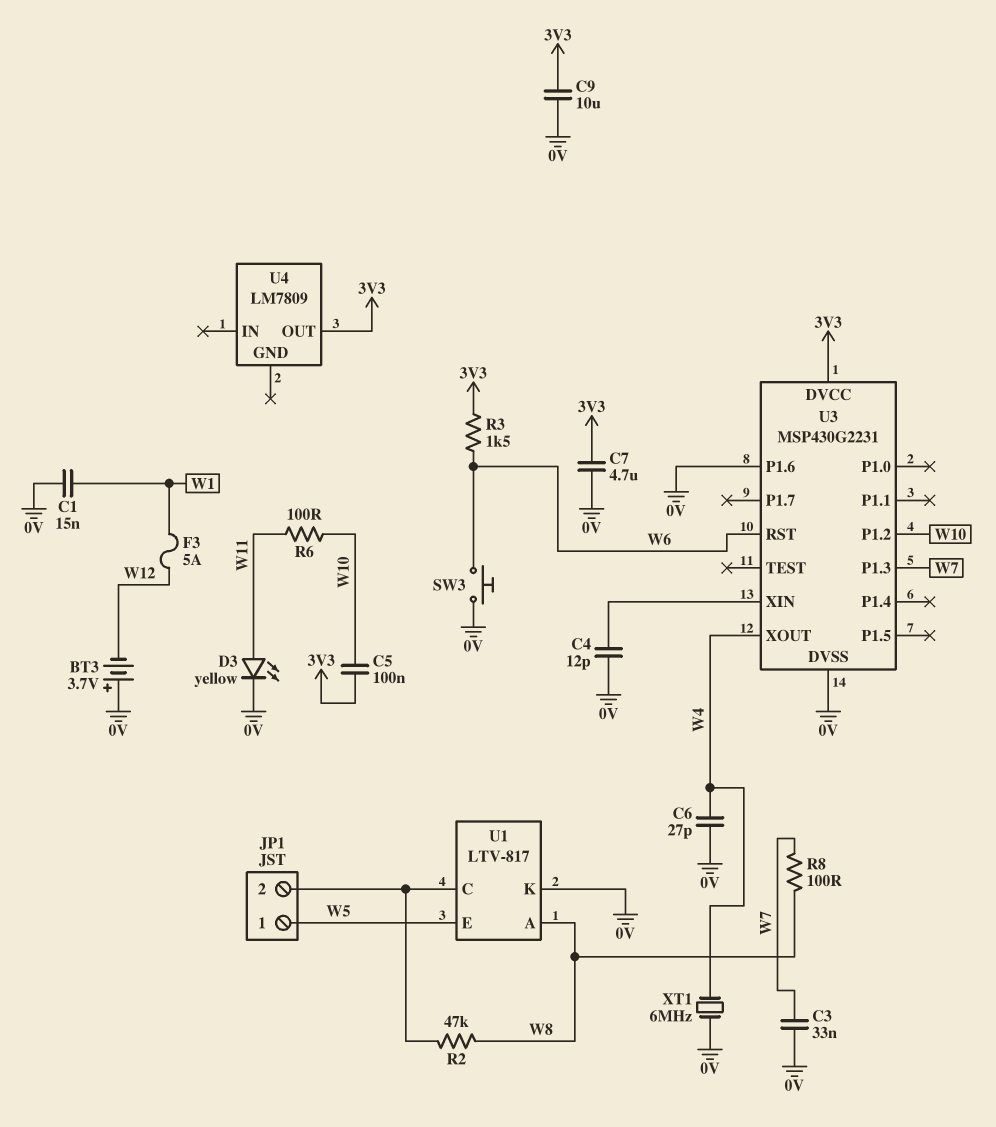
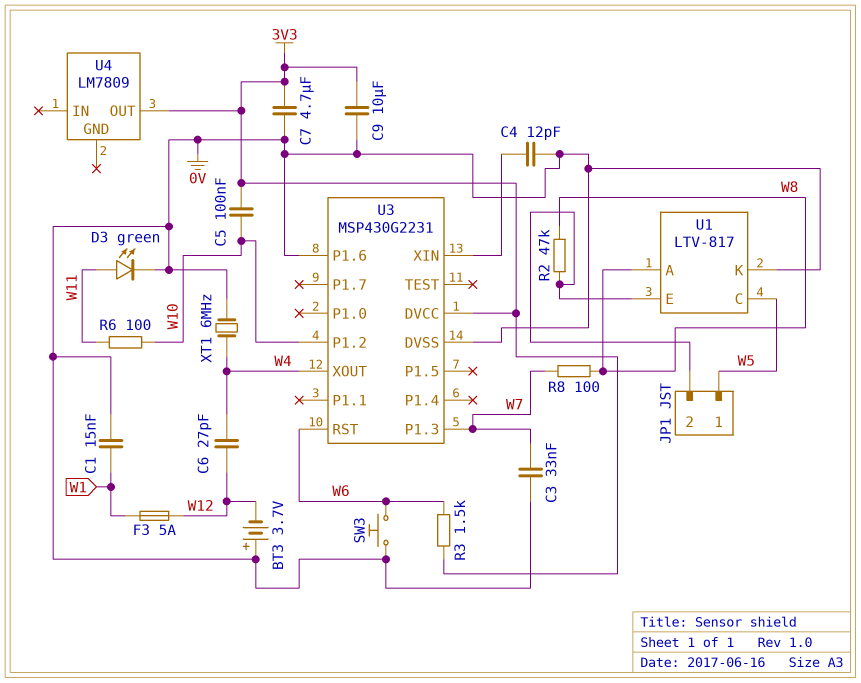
C6: 27pF (0V, W4) -> 27pF (W4, W12)
D3: LED yellow (A W11, K 0V) -> LED green (A W11, K 0V)
U1 pin C: JP1/2 -> W5
U1 pin E: W5 -> JP1/2

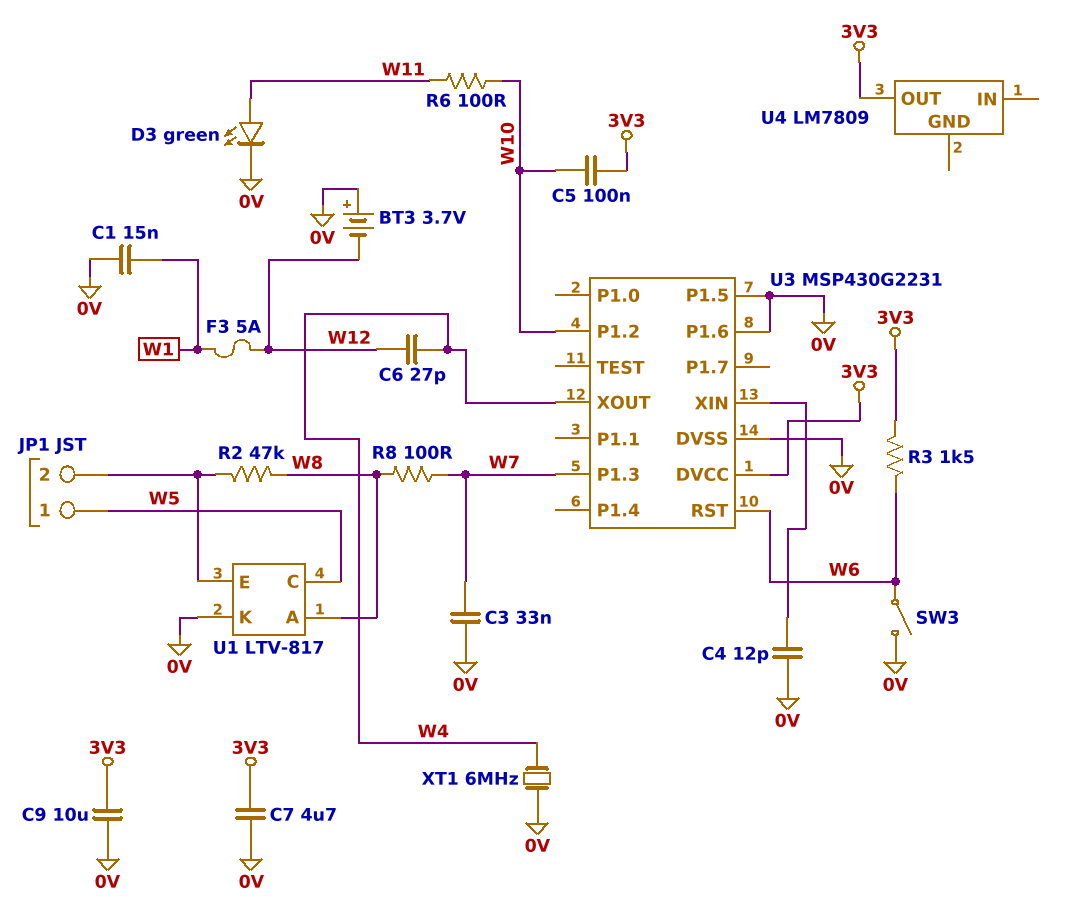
SW3: button (0V, W6) -> switch (0V, W6)
U3 pin P1.5: none -> 0V

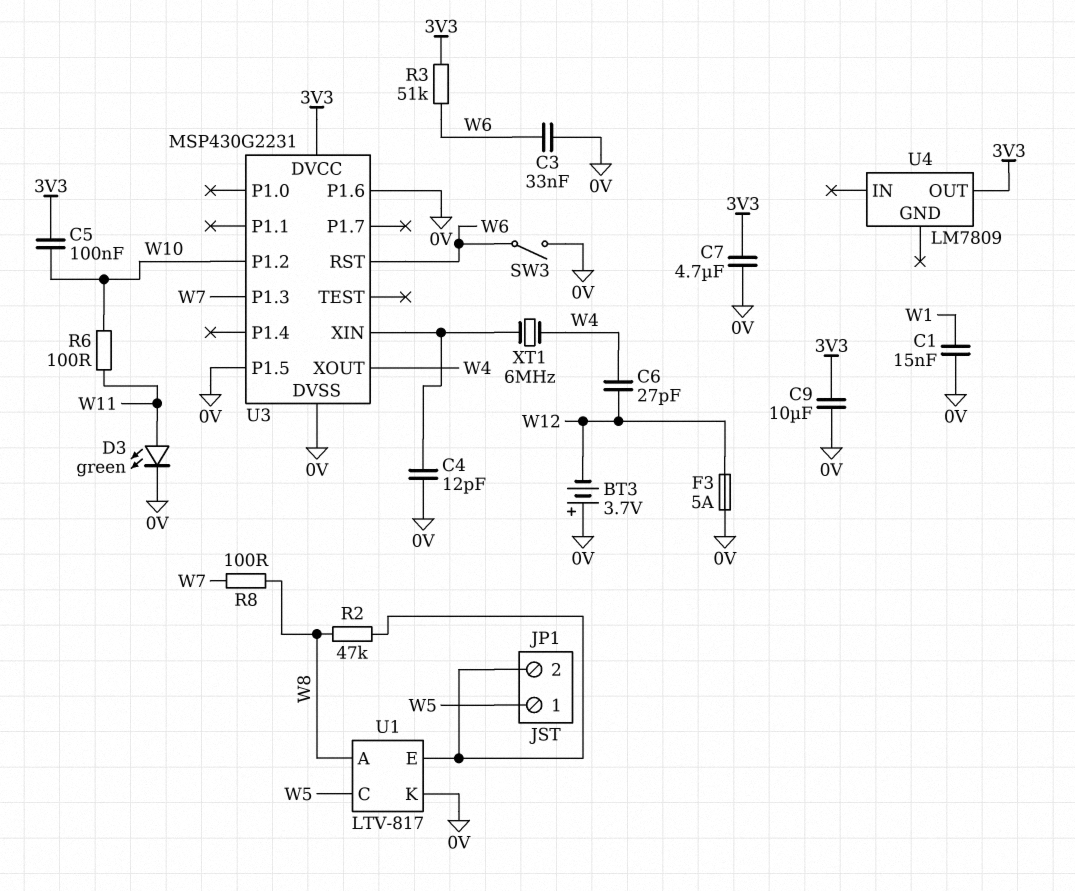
C3: 33nF (0V, W7) -> 33nF (0V, W6)
F3: 5A (W1, W12) -> 5A (0V, W12)
R3: 1.5k (3V3, W6) -> 51k (3V3, W6)
XT1: 6MHz (0V, W4) -> 6MHz (U3/XIN, W4)

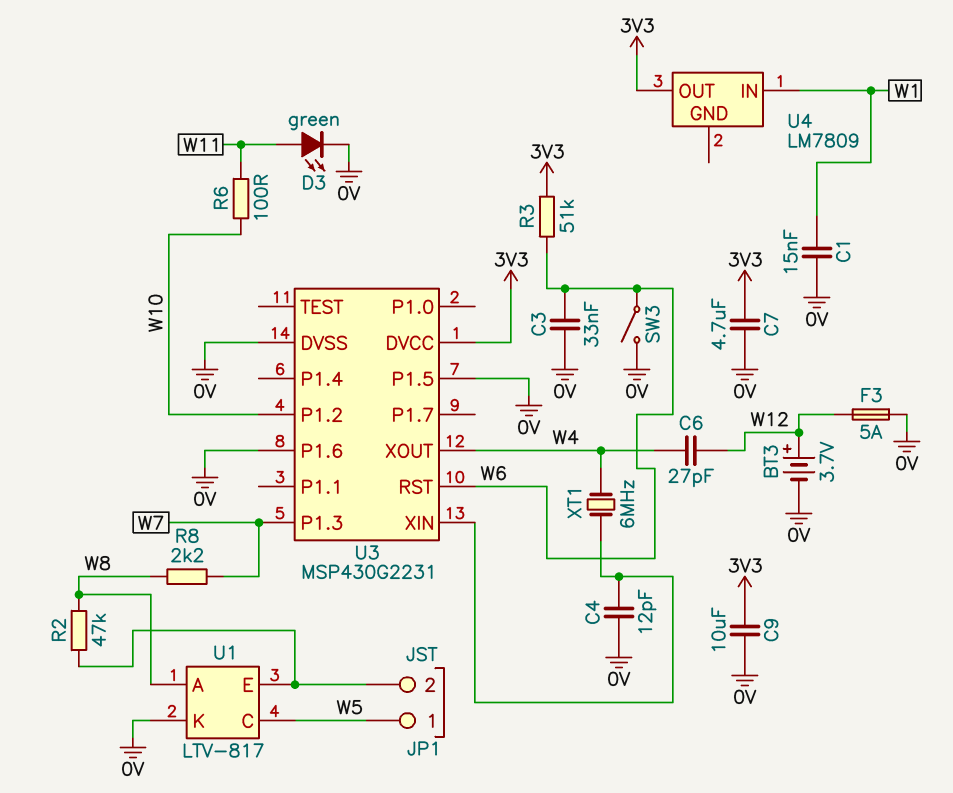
BT3: 3.7V (plus 0V, minus W12) -> 3.7V (plus W12, minus 0V)
C5: 100nF (3V3, W10) -> none
R8: 100 (W7, W8) -> 2.2k (W7, W8)
U4 pin IN: none -> W1

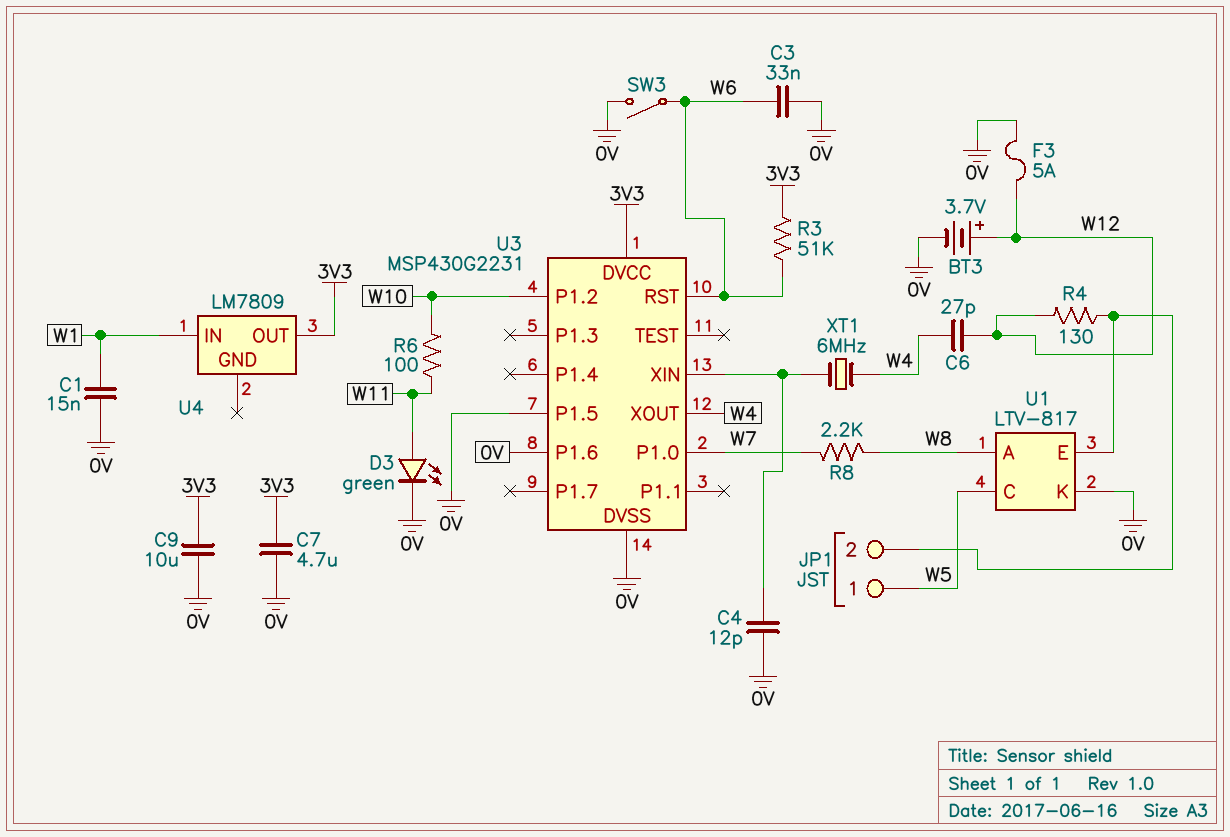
R2: 47k (JP1/2, W8) -> none
R4: none -> 130 (JP1/2, W12)
U3 pin P1.0: none -> W7
U3 pin P1.3: W7 -> none

